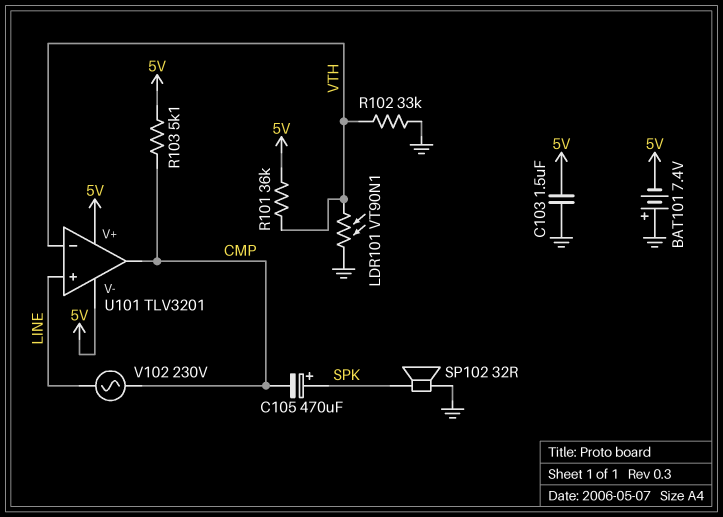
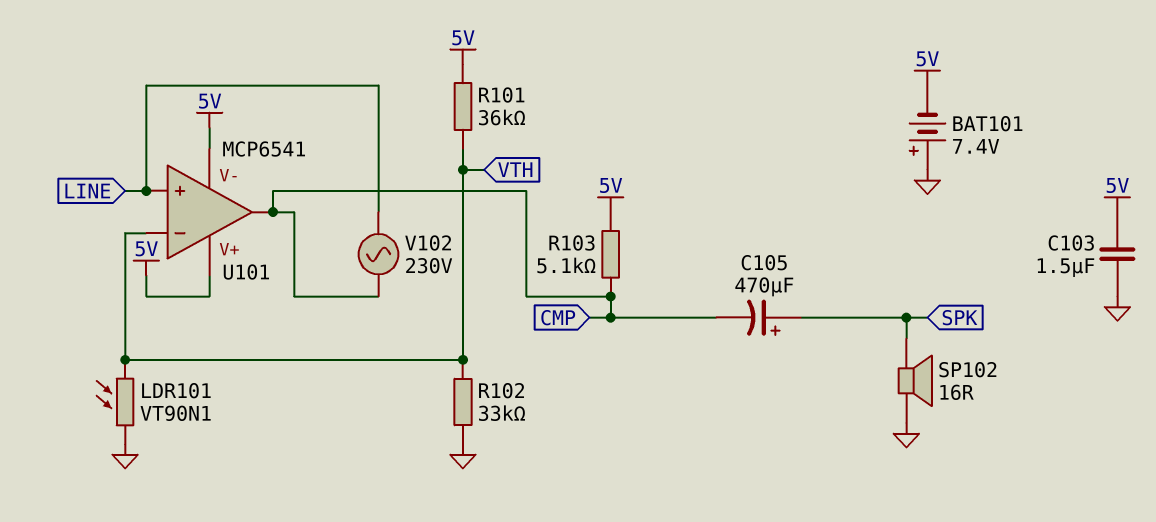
SP102: speaker 32R (GND, SPK) -> speaker 16R (GND, SPK)
U101: TLV3201 -> MCP6541

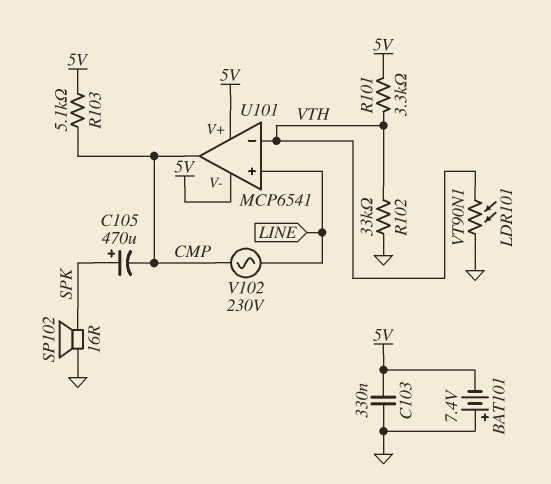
C103: 1.5uF (5V, GND) -> 330nF (5V, GND)
R101: 36k (5V, VTH) -> 3.3k (5V, VTH)

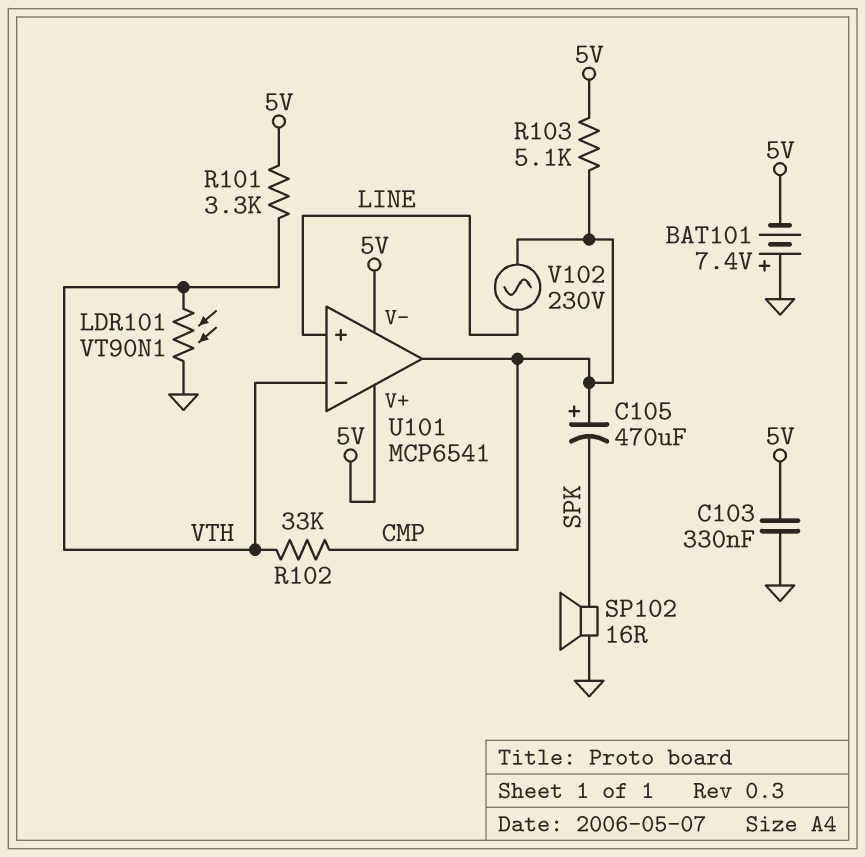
C105: 470uF (plus SPK, minus CMP) -> 470uF (plus CMP, minus SPK)
R102: 33k (GND, VTH) -> 33k (CMP, VTH)

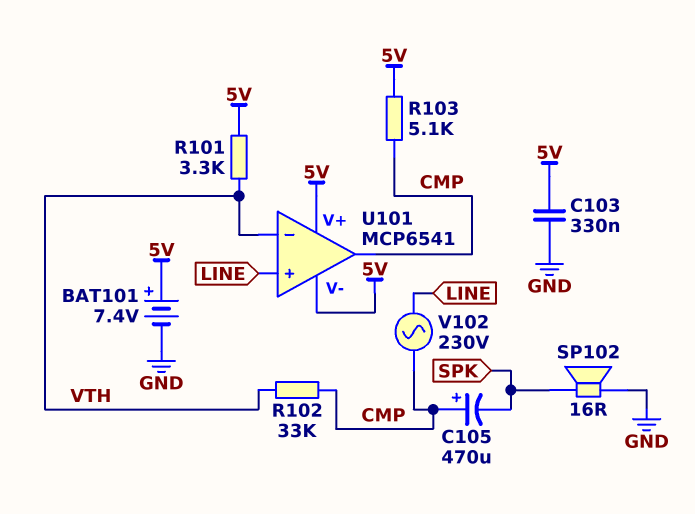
BAT101: 7.4V (plus GND, minus 5V) -> 7.4V (plus 5V, minus GND)
LDR101: VT90N1 (GND, VTH) -> none

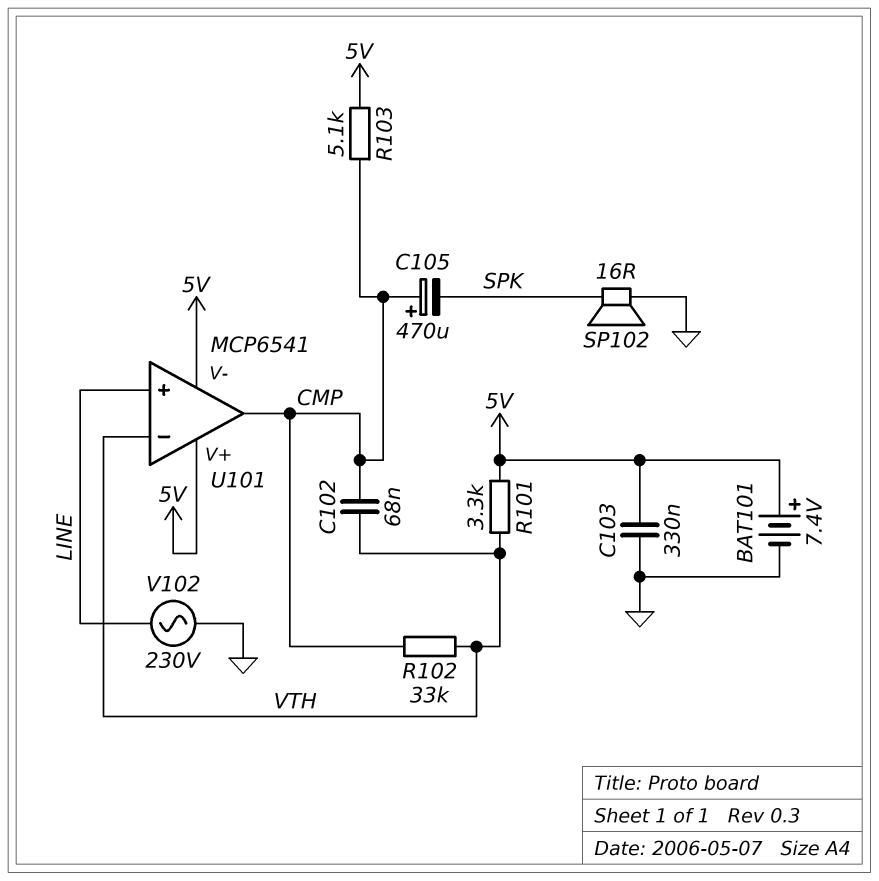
C102: none -> 68nF (CMP, VTH)
V102: AC 230V (CMP, LINE) -> AC 230V (GND, LINE)

